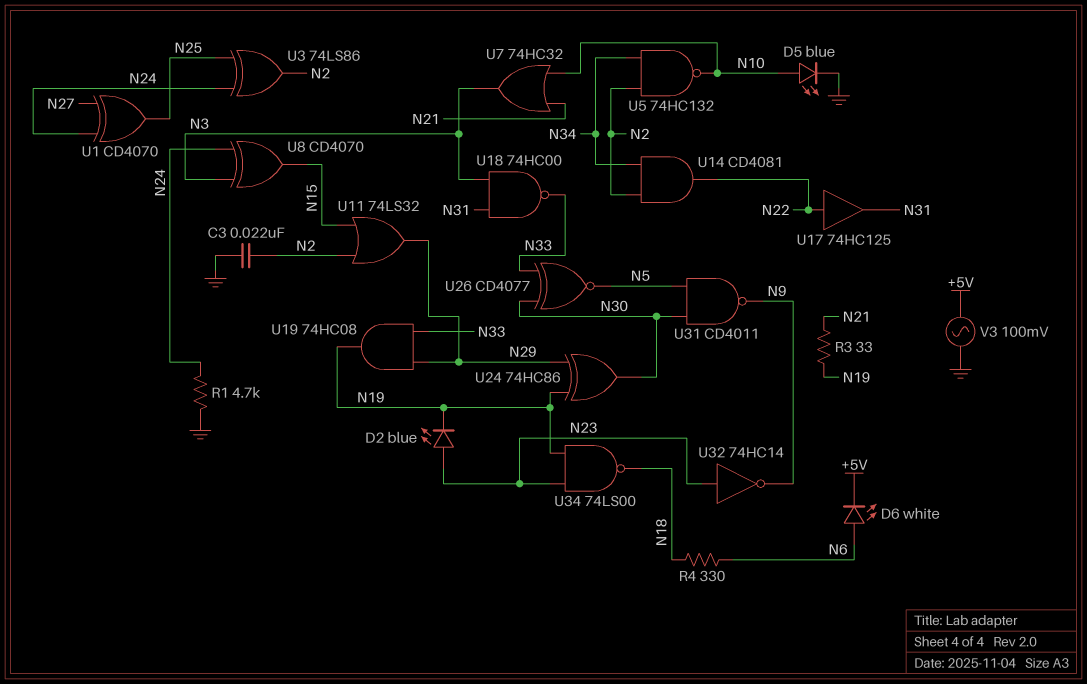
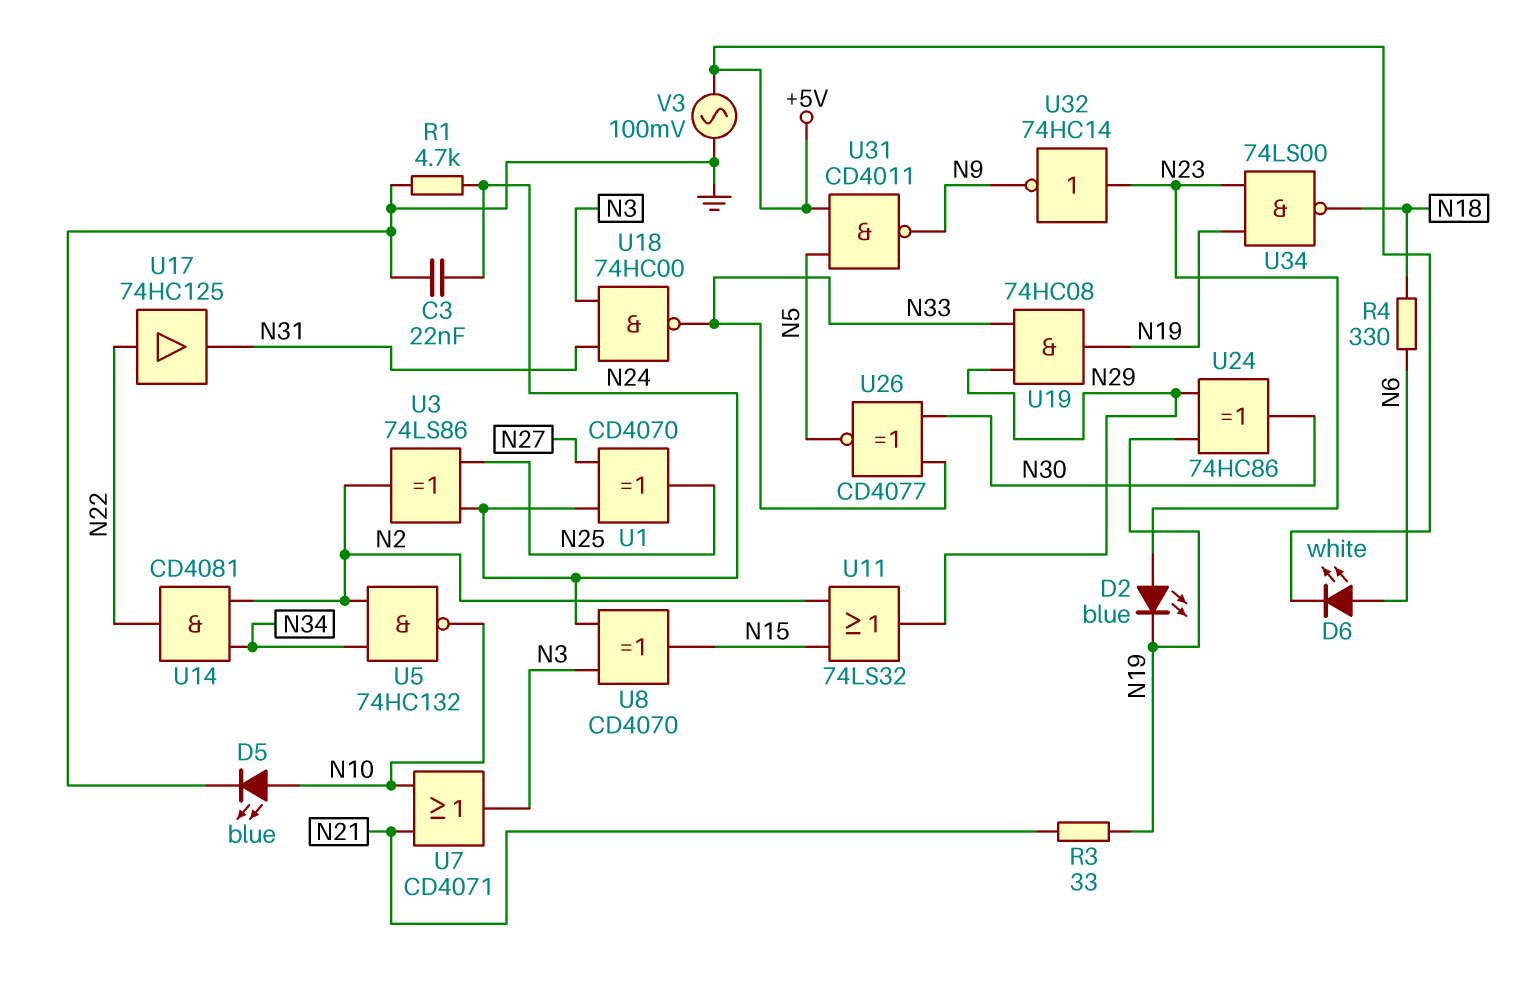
C3: 22nF (GND, N2) -> 22nF (GND, N24)
U7: OR 74HC32 (in N10, in N21, out N3) -> OR CD4071 (in N10, in N21, out N3)
U31: NAND CD4011 (in N5, in N30, out N9) -> NAND CD4011 (in +5V, in N5, out N9)

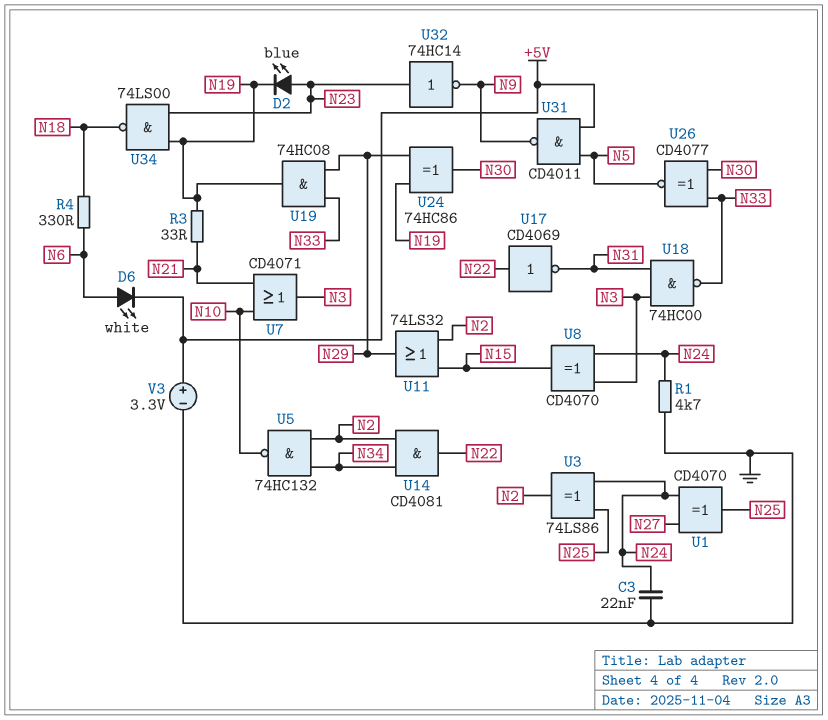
D5: LED blue (A N10, K GND) -> none
U17: buffer 74HC125 (in N22, out N31) -> NOT CD4069 (in N22, out N31)
V3: AC 100mV (+5V, GND) -> 3.3V (plus +5V, minus GND)

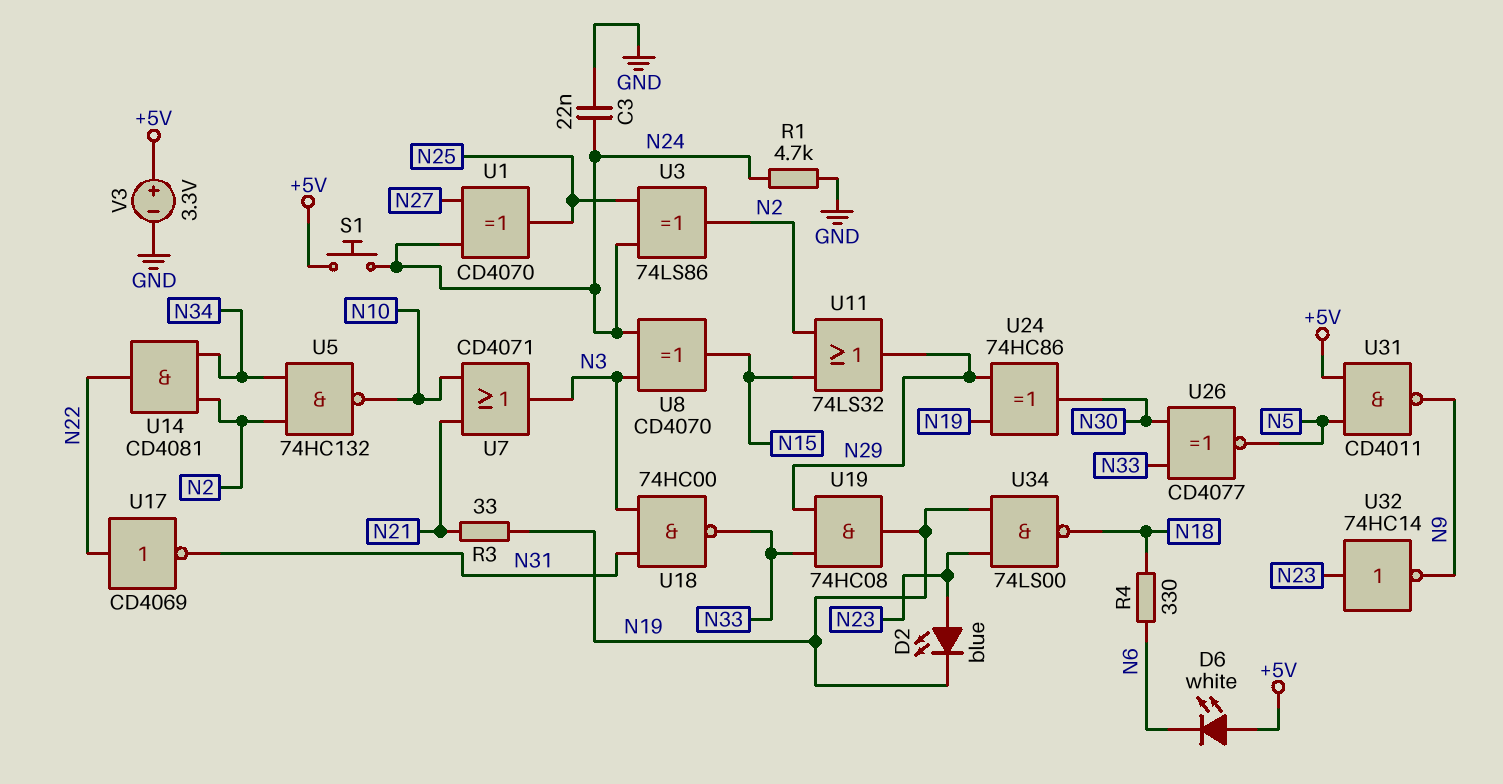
D6: LED white (A N6, K +5V) -> LED white (A +5V, K N6)
S1: none -> button (+5V, N24)

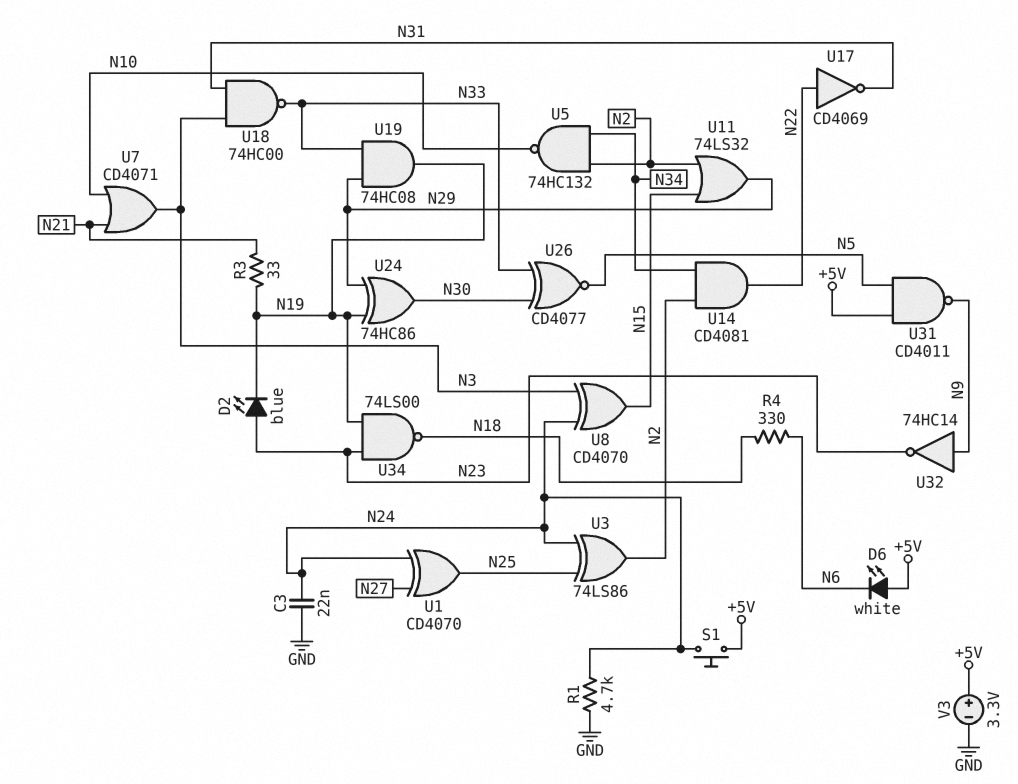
U32: NOT 74HC14 (in N23, out N9) -> NOT 74HC14 (in N9, out N23)

